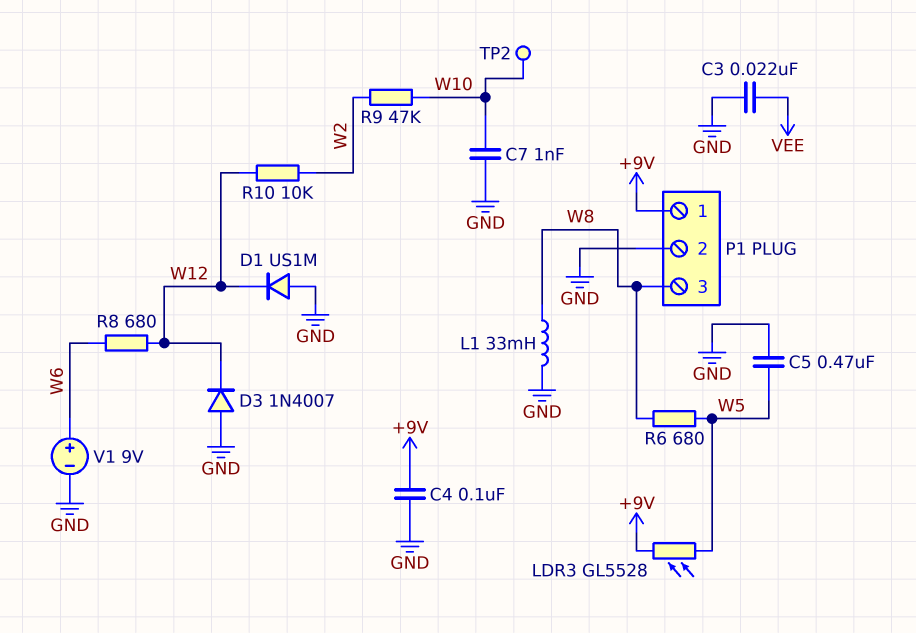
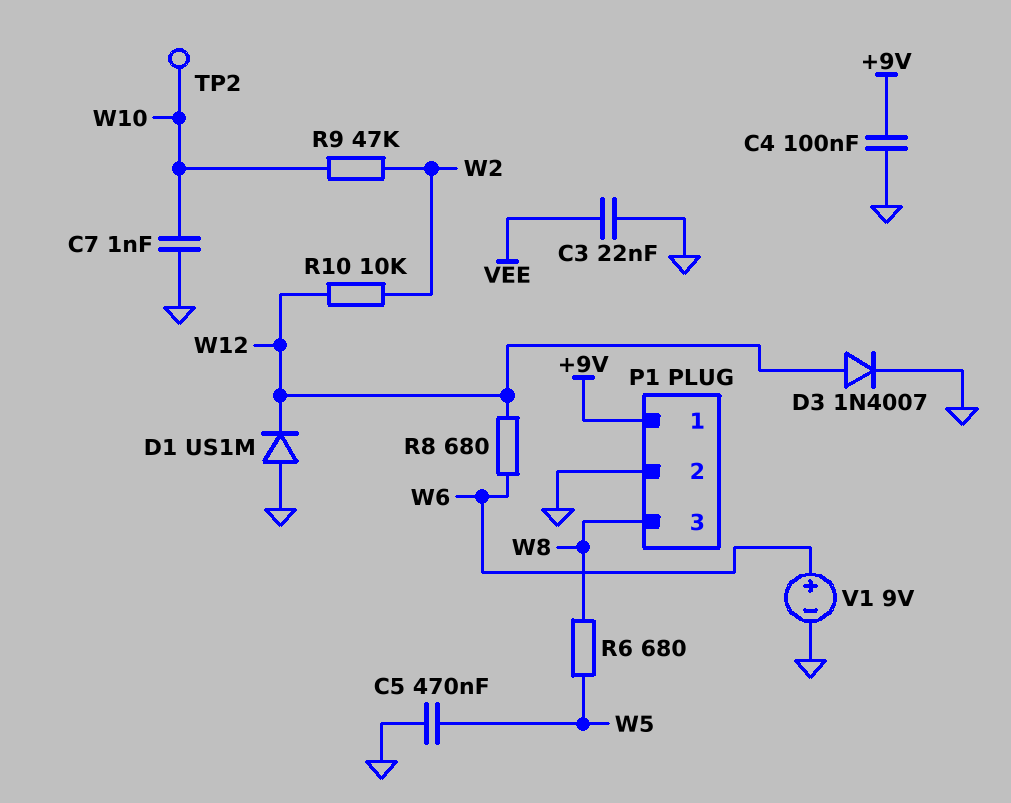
D3: diode 1N4007 (A GND, K W12) -> diode 1N4007 (A W12, K GND)
L1: 33mH (GND, W8) -> none
LDR3: GL5528 (+9V, W5) -> none

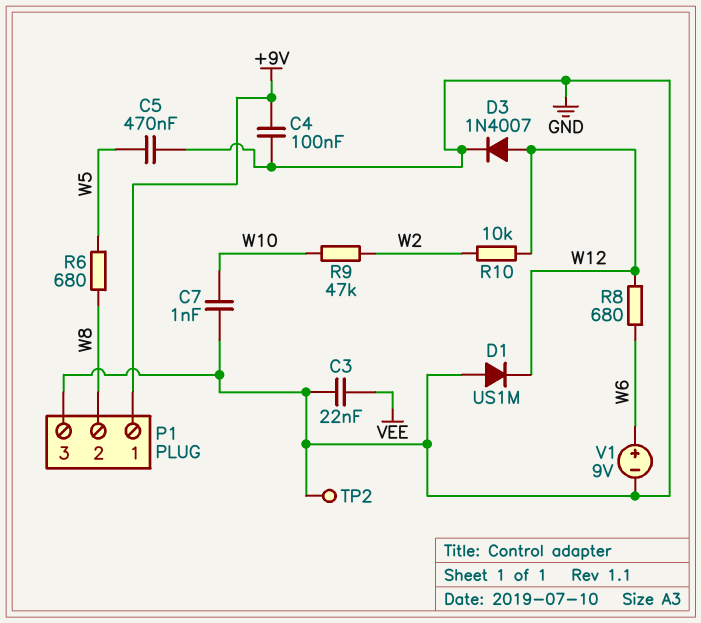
P1 pin 2: GND -> W8
P1 pin 3: W8 -> GND
TP2: test point (W10) -> test point (GND)

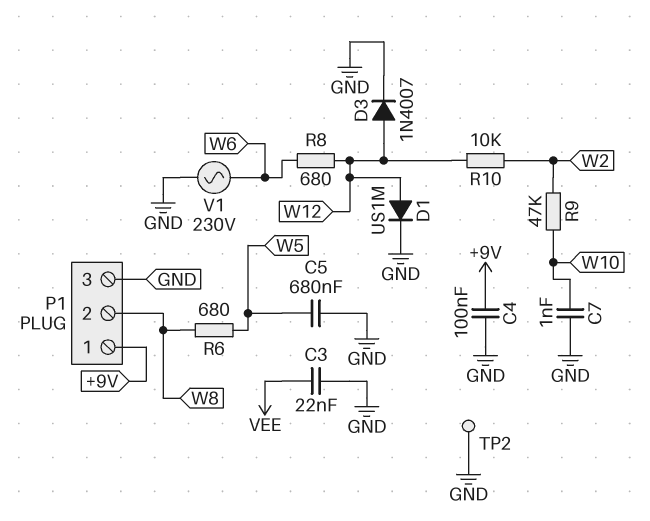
C5: 470nF (GND, W5) -> 680nF (GND, W5)
D1: diode US1M (A GND, K W12) -> diode US1M (A W12, K GND)
V1: 9V (plus W6, minus GND) -> AC 230V (GND, W6)

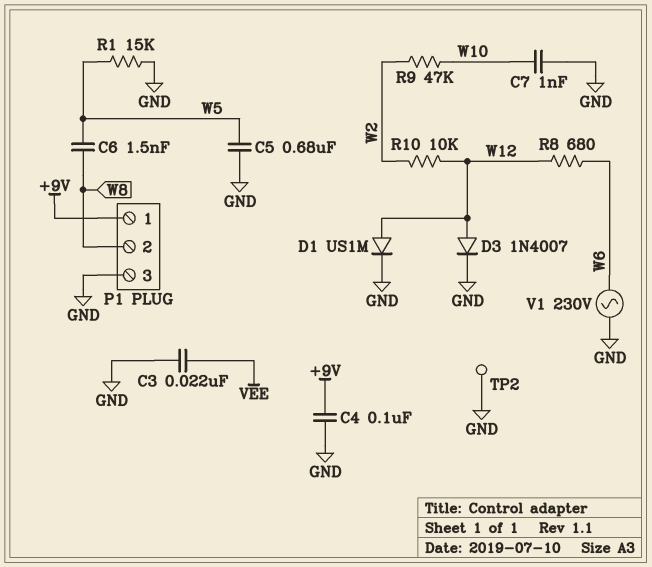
C6: none -> 1.5nF (W5, W8)
R1: none -> 15k (GND, W5)
R6: 680 (W5, W8) -> none

